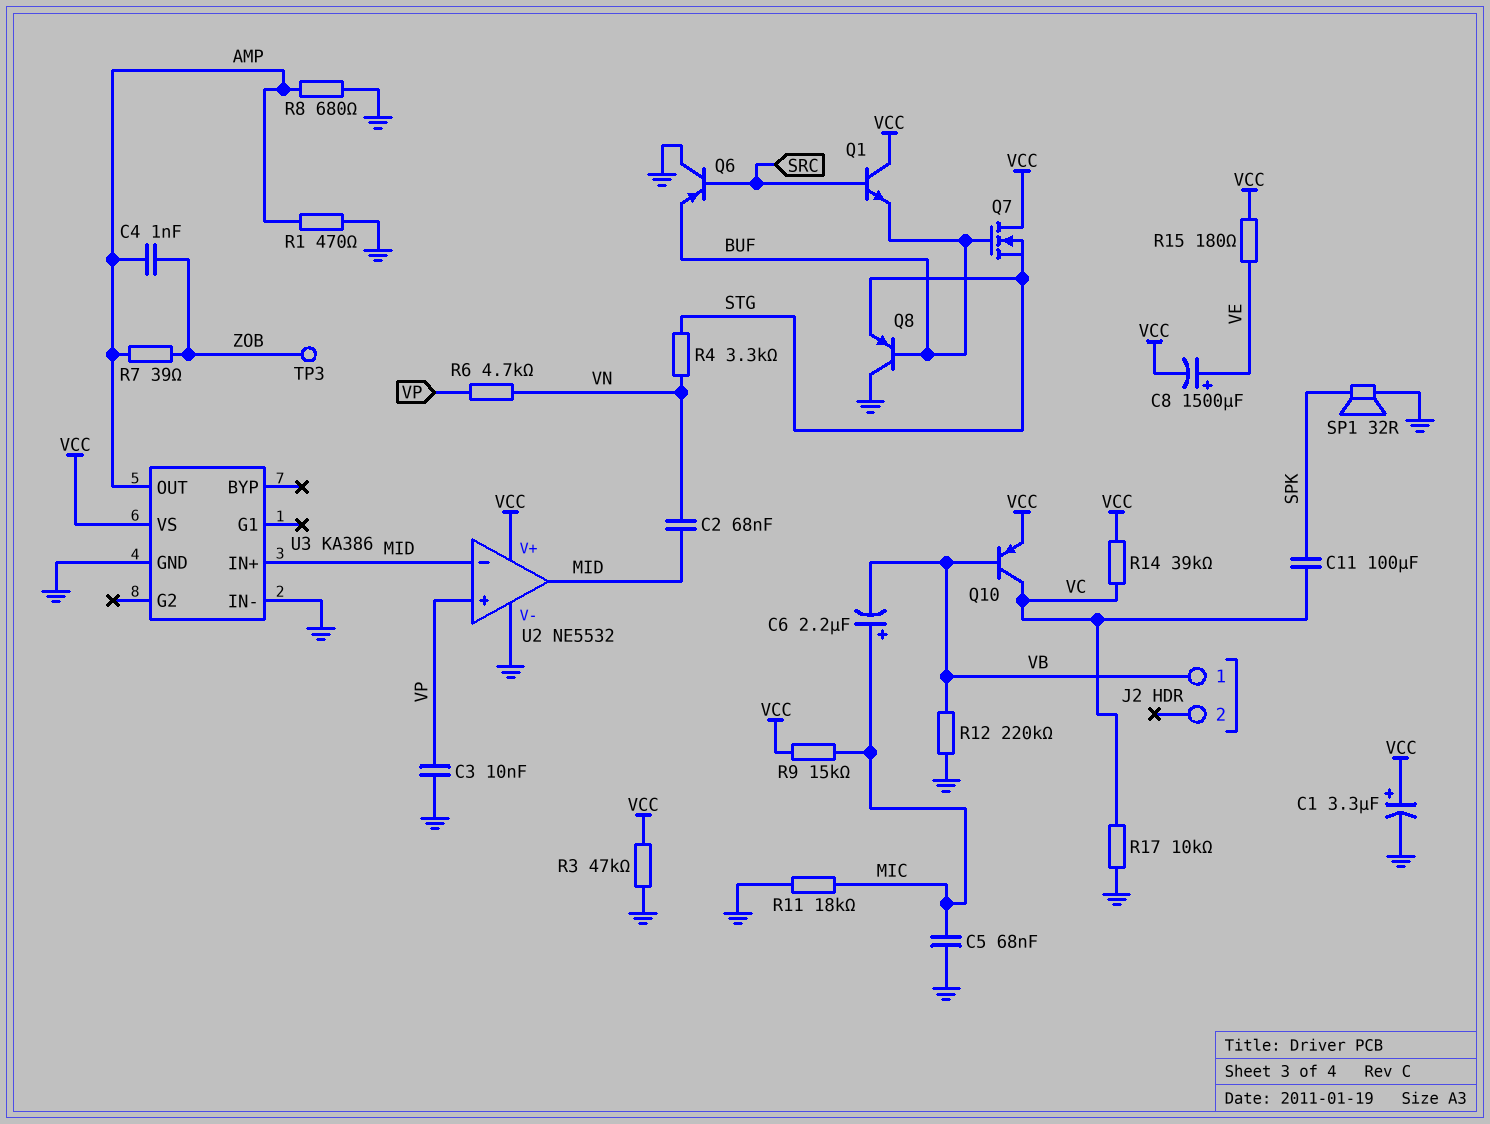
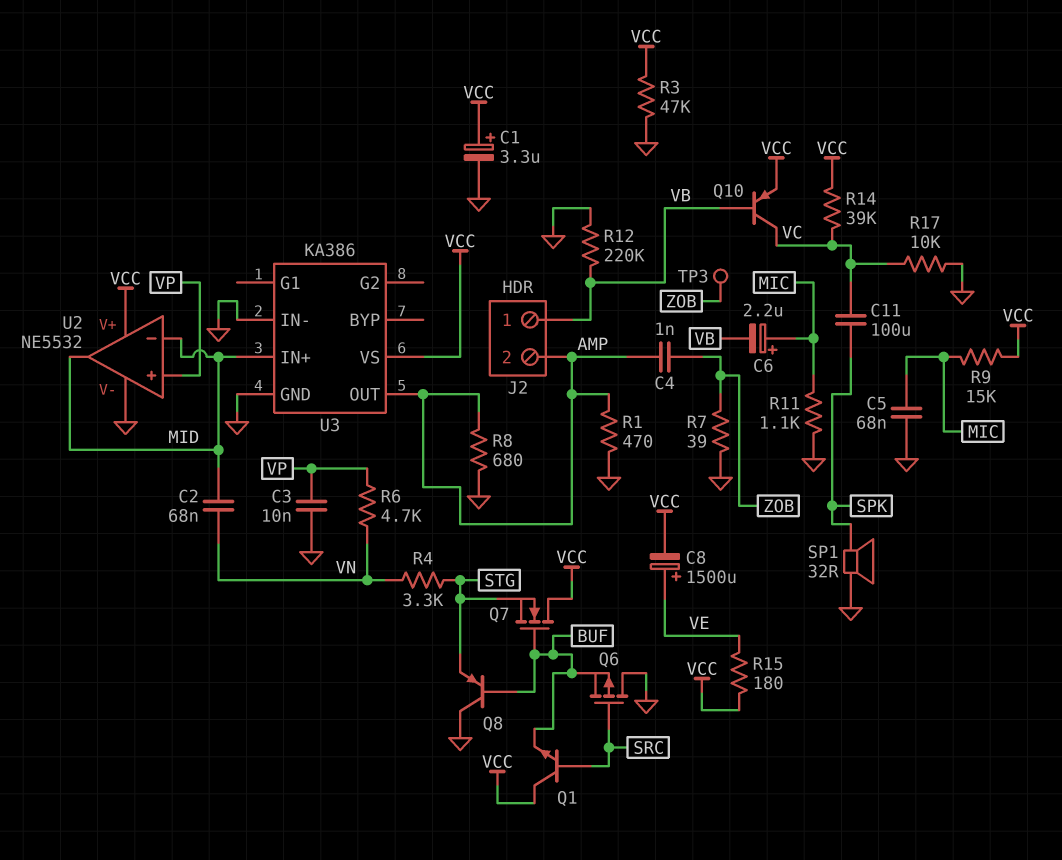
J2 pin 2: none -> AMP
Q6: PNP (B SRC, C GND, E BUF) -> PMOS (G SRC, D GND, S BUF)
R7: 39 (AMP, ZOB) -> 39 (GND, ZOB)
R11: 18k (GND, MIC) -> 1.1k (GND, MIC)

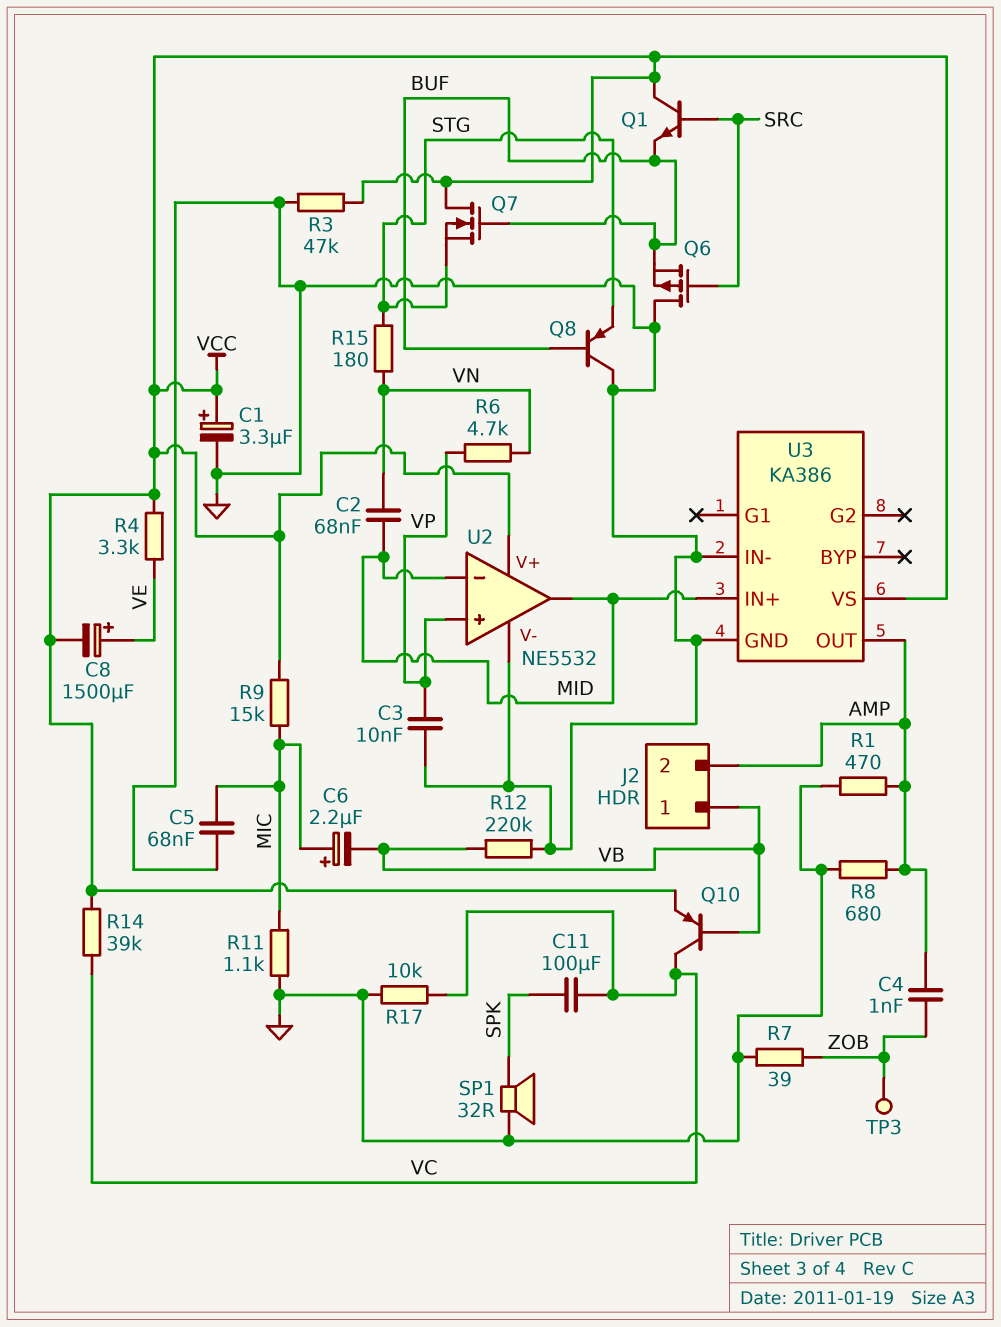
R4: 3.3k (STG, VN) -> 3.3k (VCC, VE)
R15: 180 (VCC, VE) -> 180 (STG, VN)

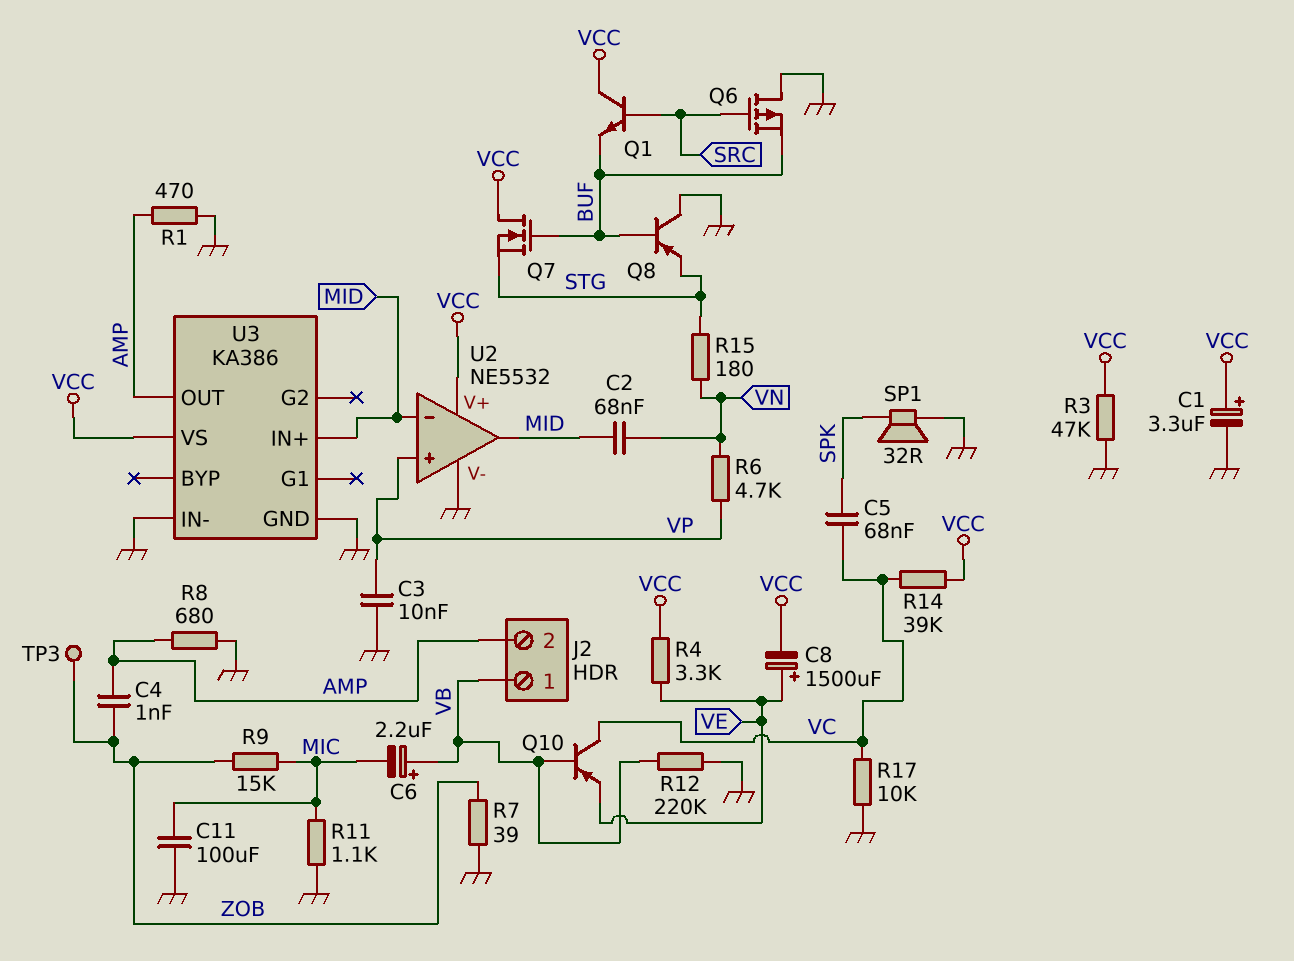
C5: 68nF (GND, MIC) -> 68nF (SPK, VC)
C6: 2.2uF (plus MIC, minus VB) -> 2.2uF (plus VB, minus MIC)
C11: 100uF (SPK, VC) -> 100uF (GND, MIC)
Q10: PNP (B VB, C VC, E VCC) -> PNP (B VB, C VC, E VE)
R9: 15k (MIC, VCC) -> 15k (MIC, ZOB)

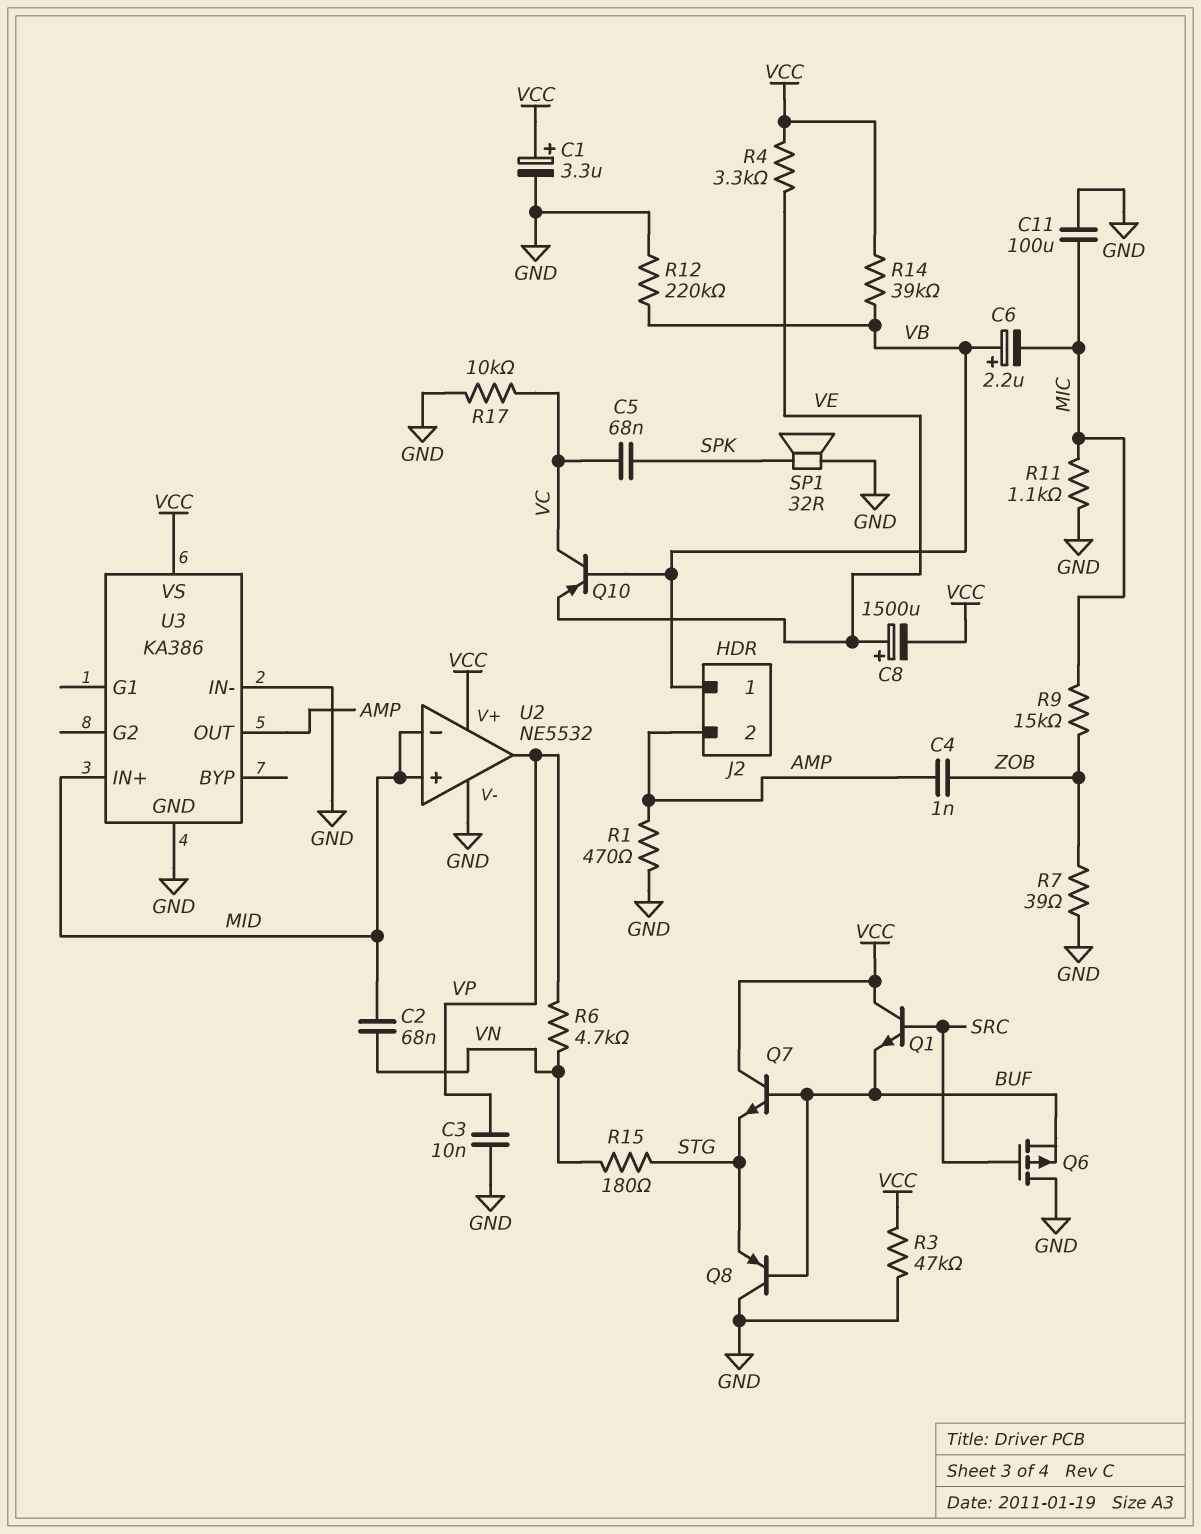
Q7: NMOS (G BUF, D VCC, S STG) -> NPN (B BUF, C VCC, E STG)
R8: 680 (AMP, GND) -> none
R14: 39k (VC, VCC) -> 39k (VB, VCC)
TP3: test point (ZOB) -> none
U2 pin in+: VP -> MID
U2 pin out: MID -> VP

